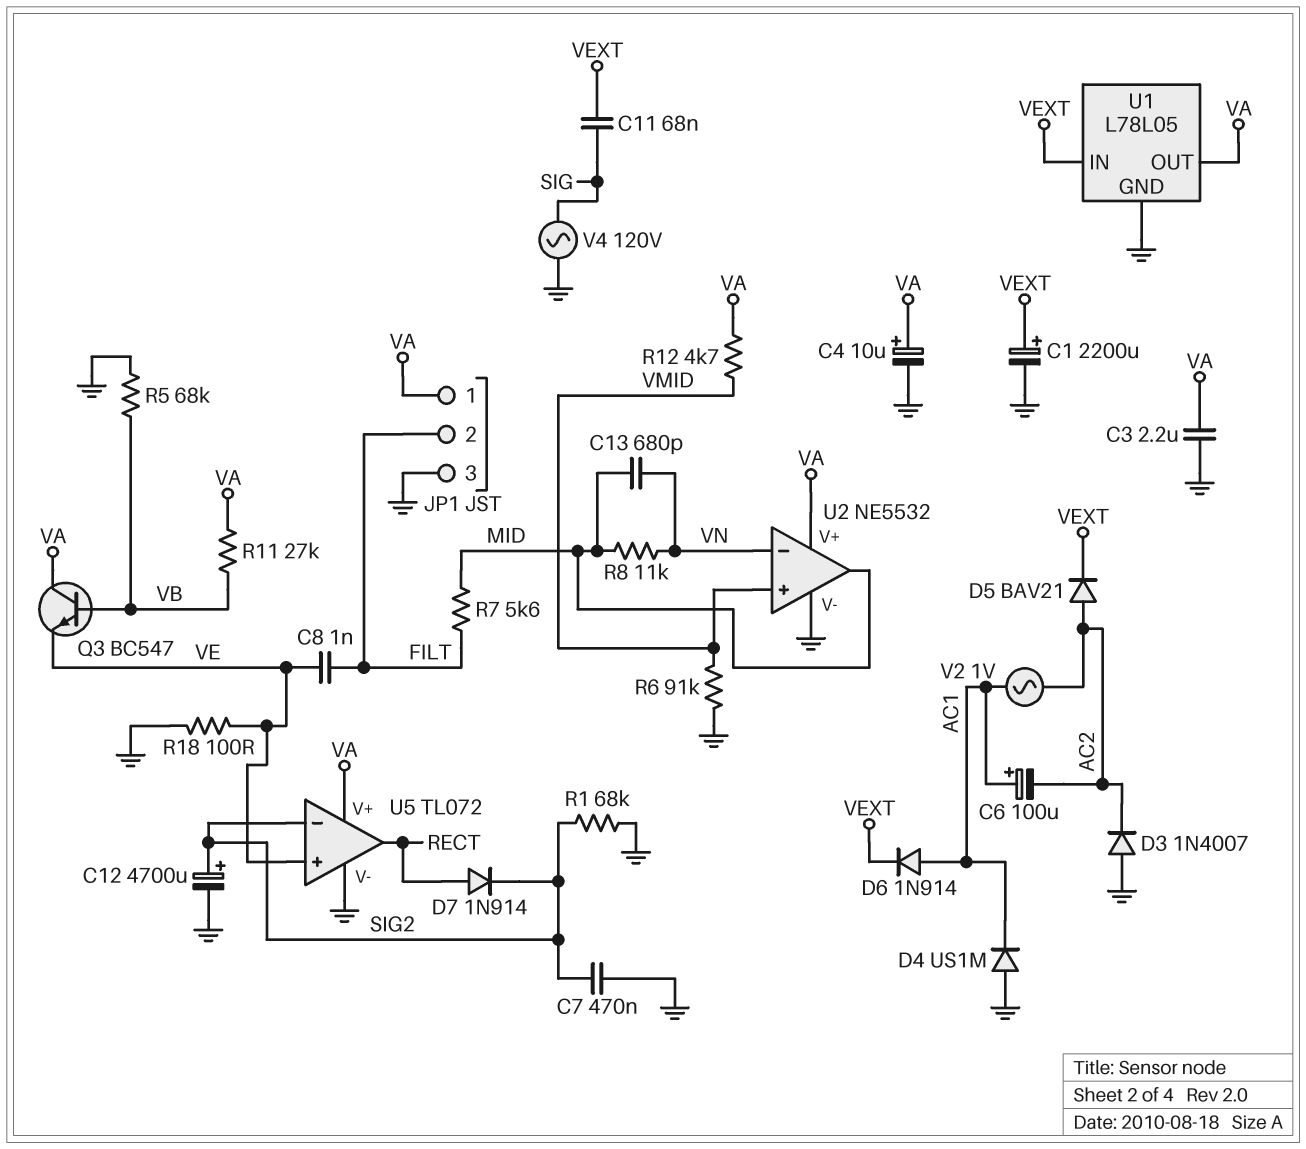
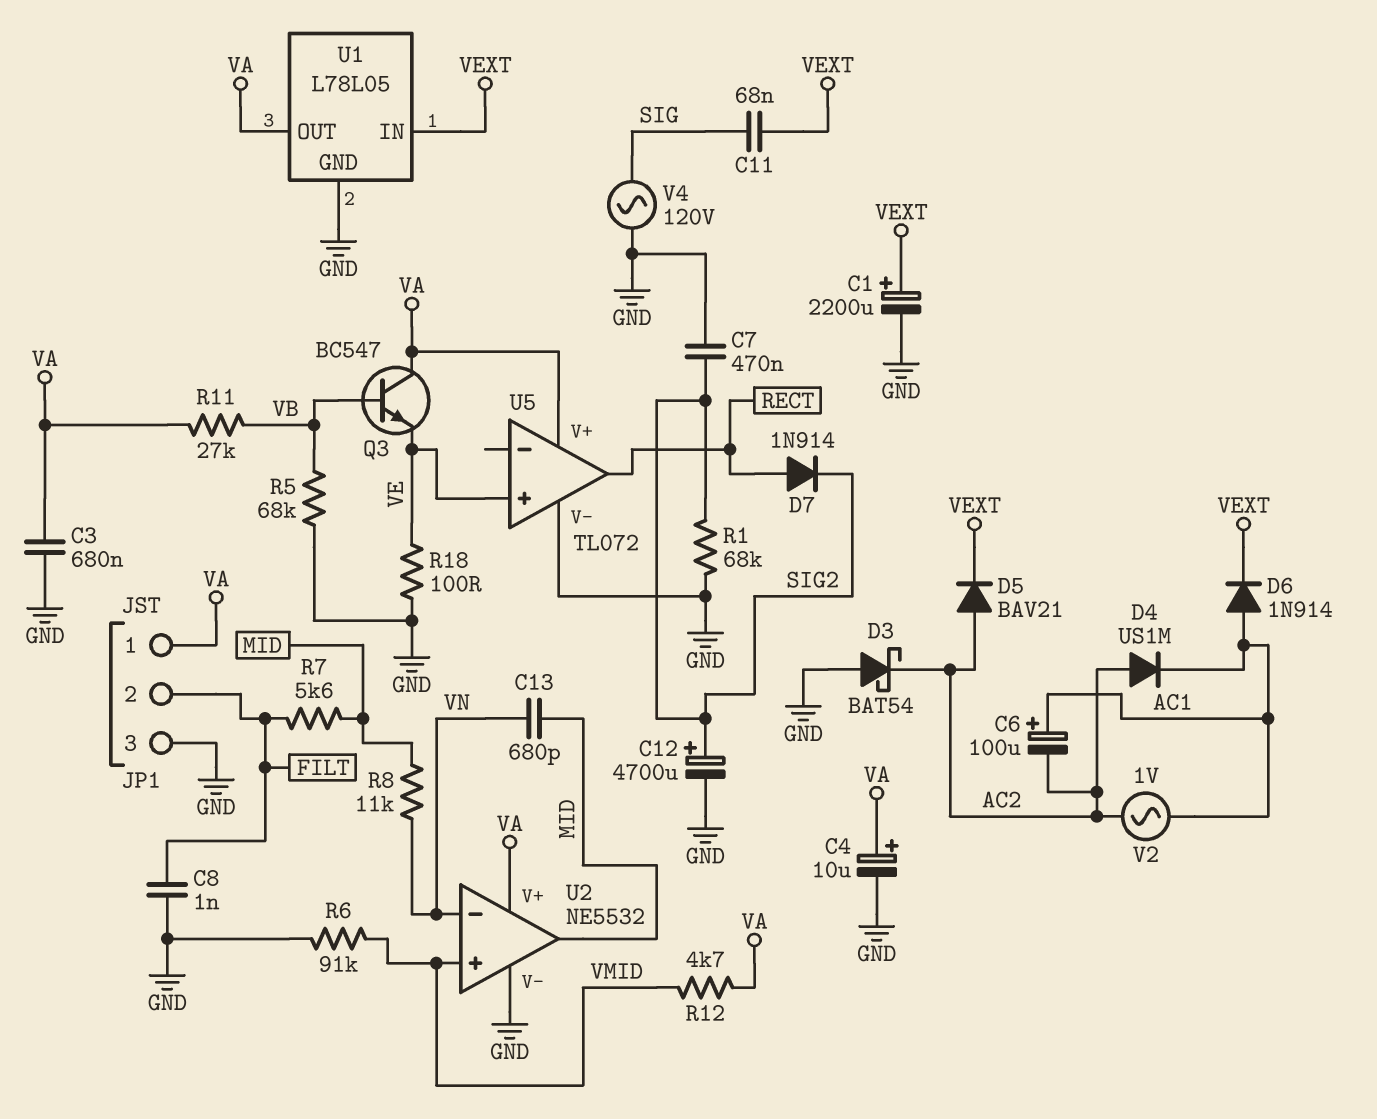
C3: 2.2uF (GND, VA) -> 680nF (GND, VA)
C8: 1nF (FILT, VE) -> 1nF (FILT, GND)
D3: diode 1N4007 (A GND, K AC2) -> schottky BAT54 (A GND, K AC2)
D4: diode US1M (A GND, K AC1) -> diode US1M (A AC2, K AC1)
U5 pin in-: SIG2 -> none

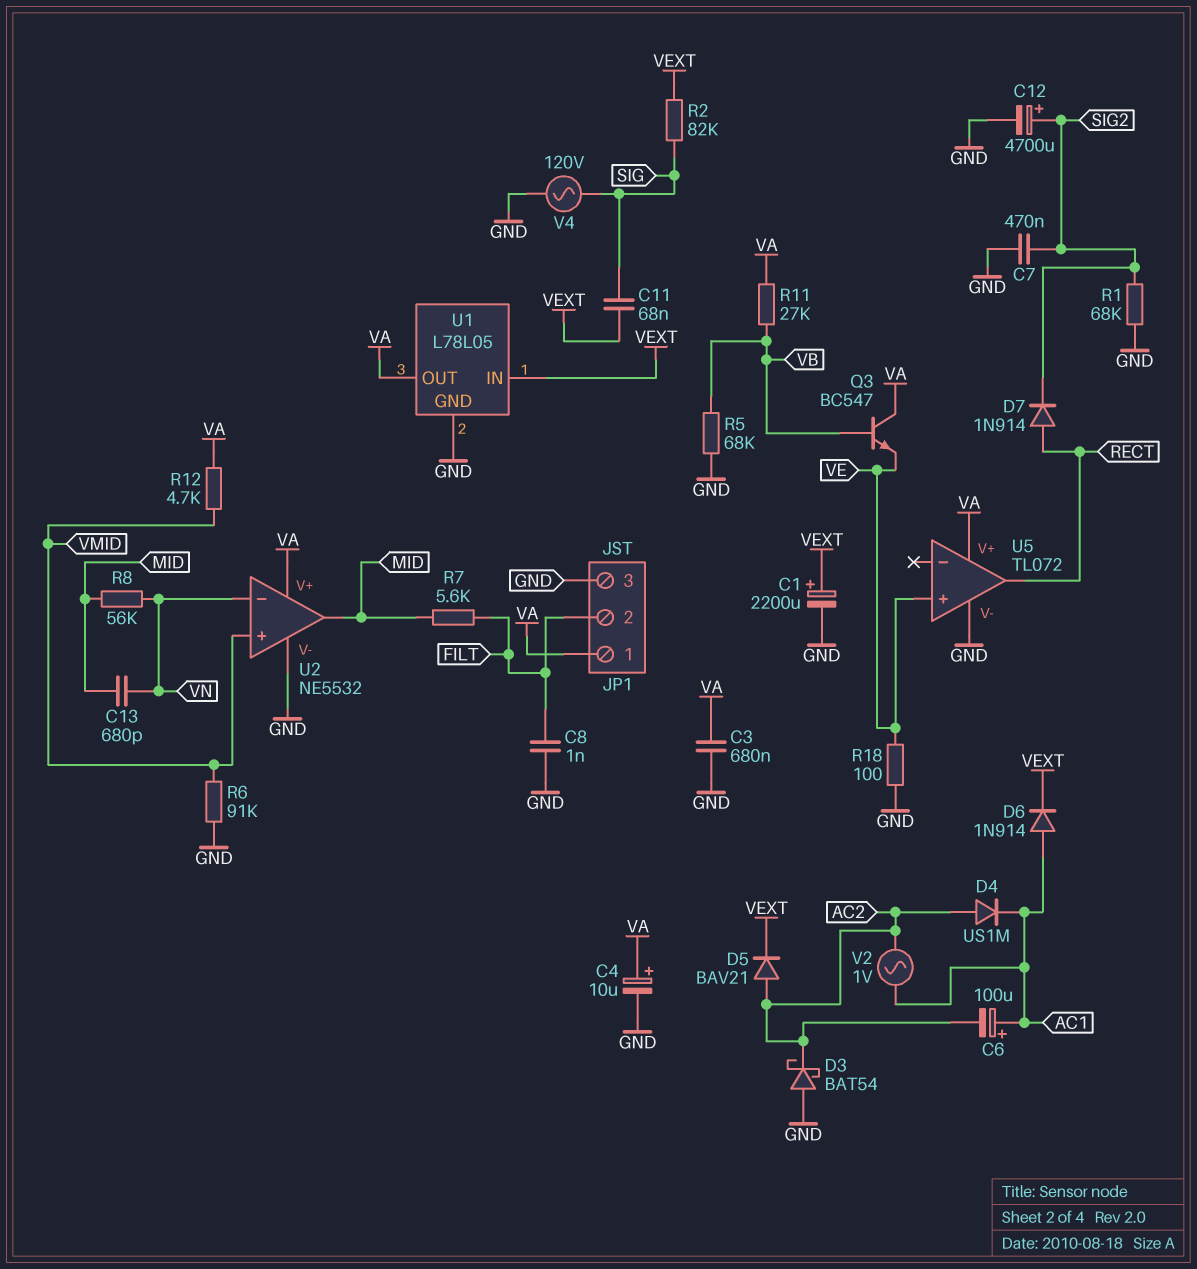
R2: none -> 82k (SIG, VEXT)
R8: 11k (MID, VN) -> 56k (MID, VN)

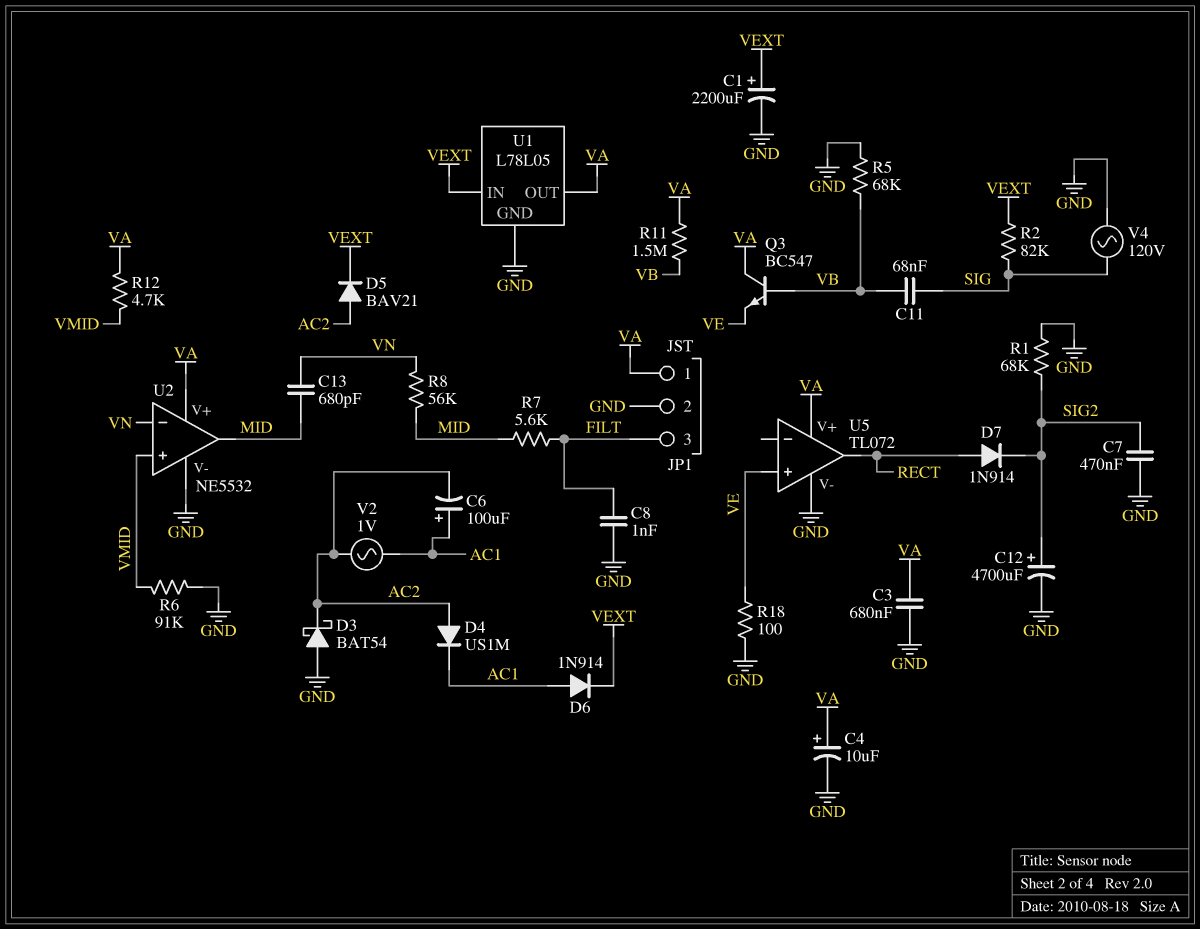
C11: 68nF (SIG, VEXT) -> 68nF (SIG, VB)
JP1 pin 2: FILT -> GND
JP1 pin 3: GND -> FILT
R11: 27k (VA, VB) -> 1.5M (VA, VB)

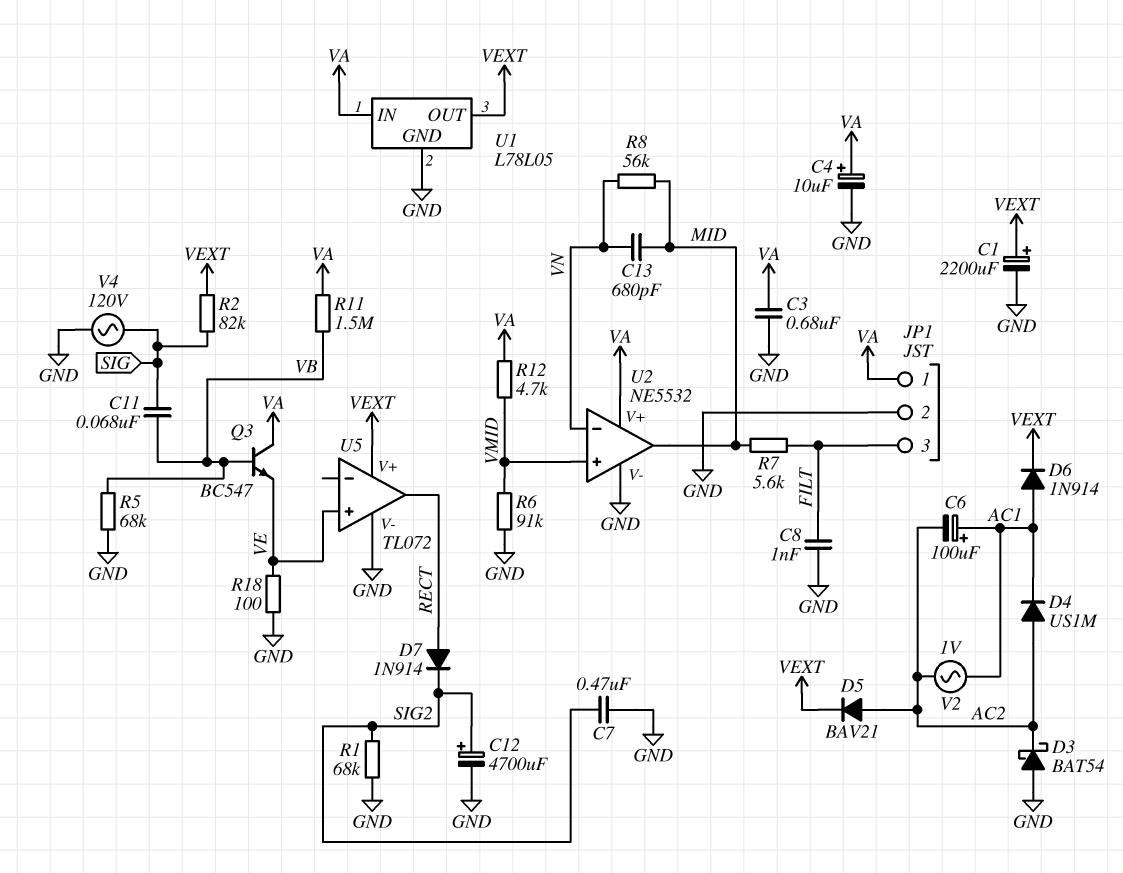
U1 pin IN: VEXT -> VA
U1 pin OUT: VA -> VEXT
U5 pin V+: VA -> VEXT

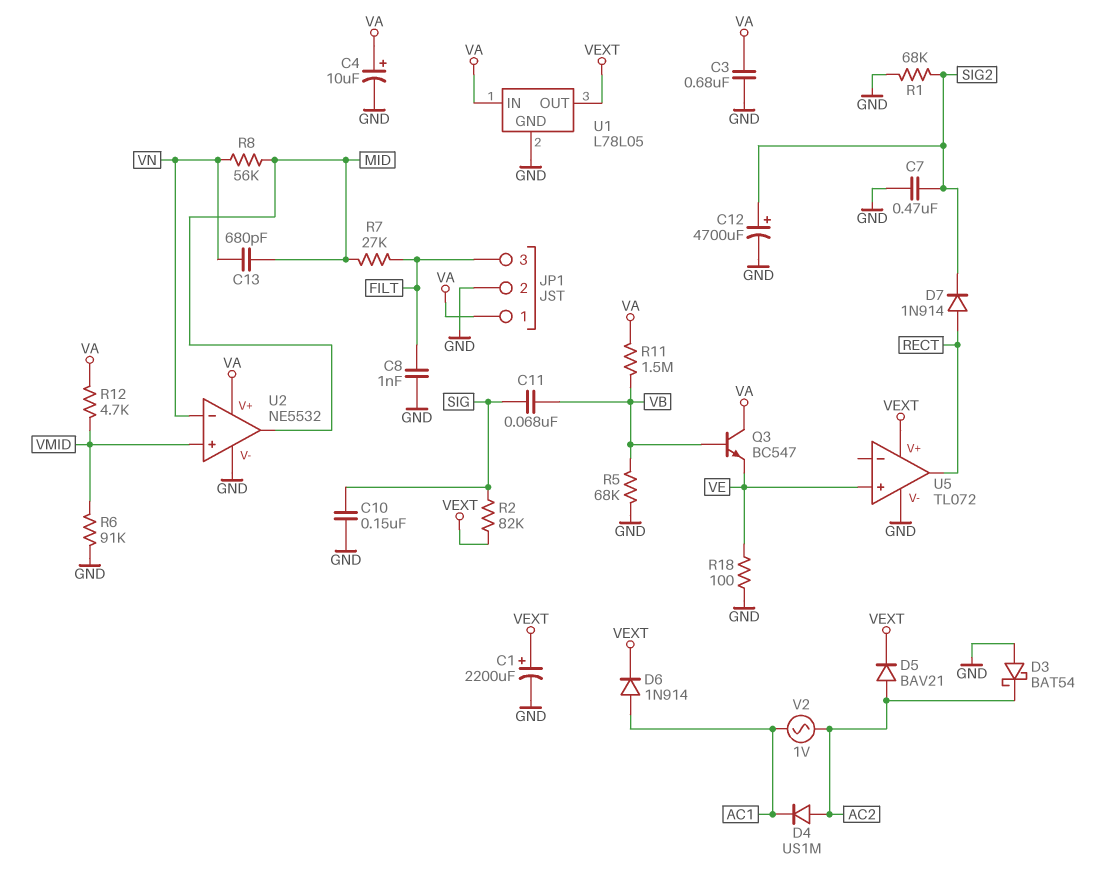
C6: 100uF (plus AC1, minus AC2) -> none
C10: none -> 150nF (GND, SIG)
R7: 5.6k (FILT, MID) -> 27k (FILT, MID)
V4: AC 120V (GND, SIG) -> none

